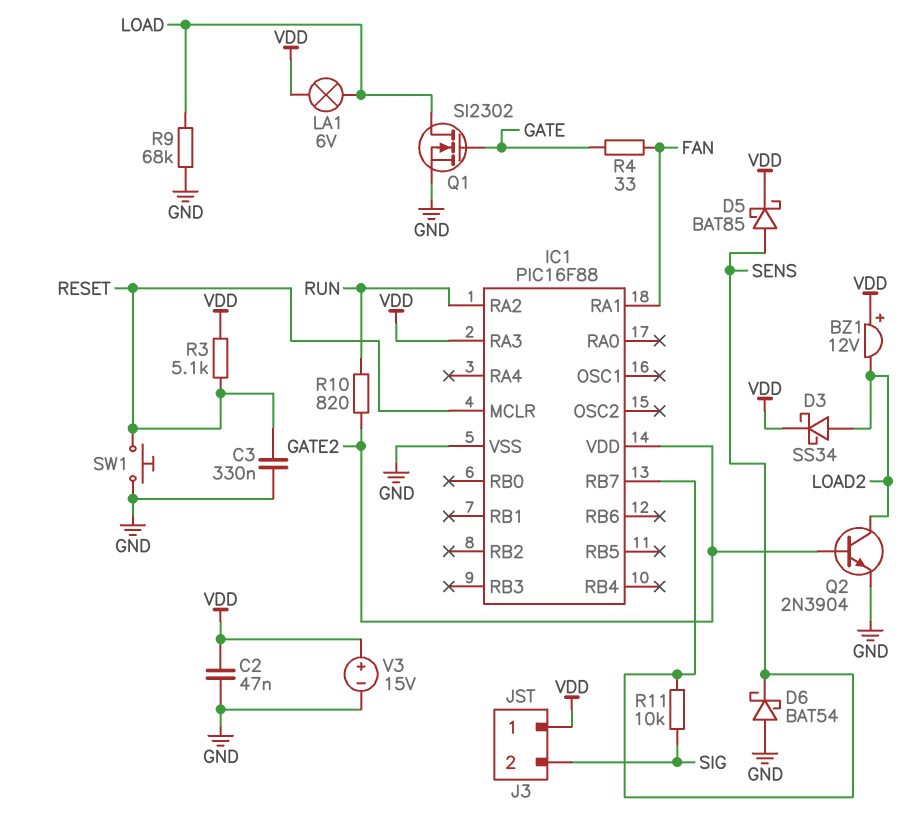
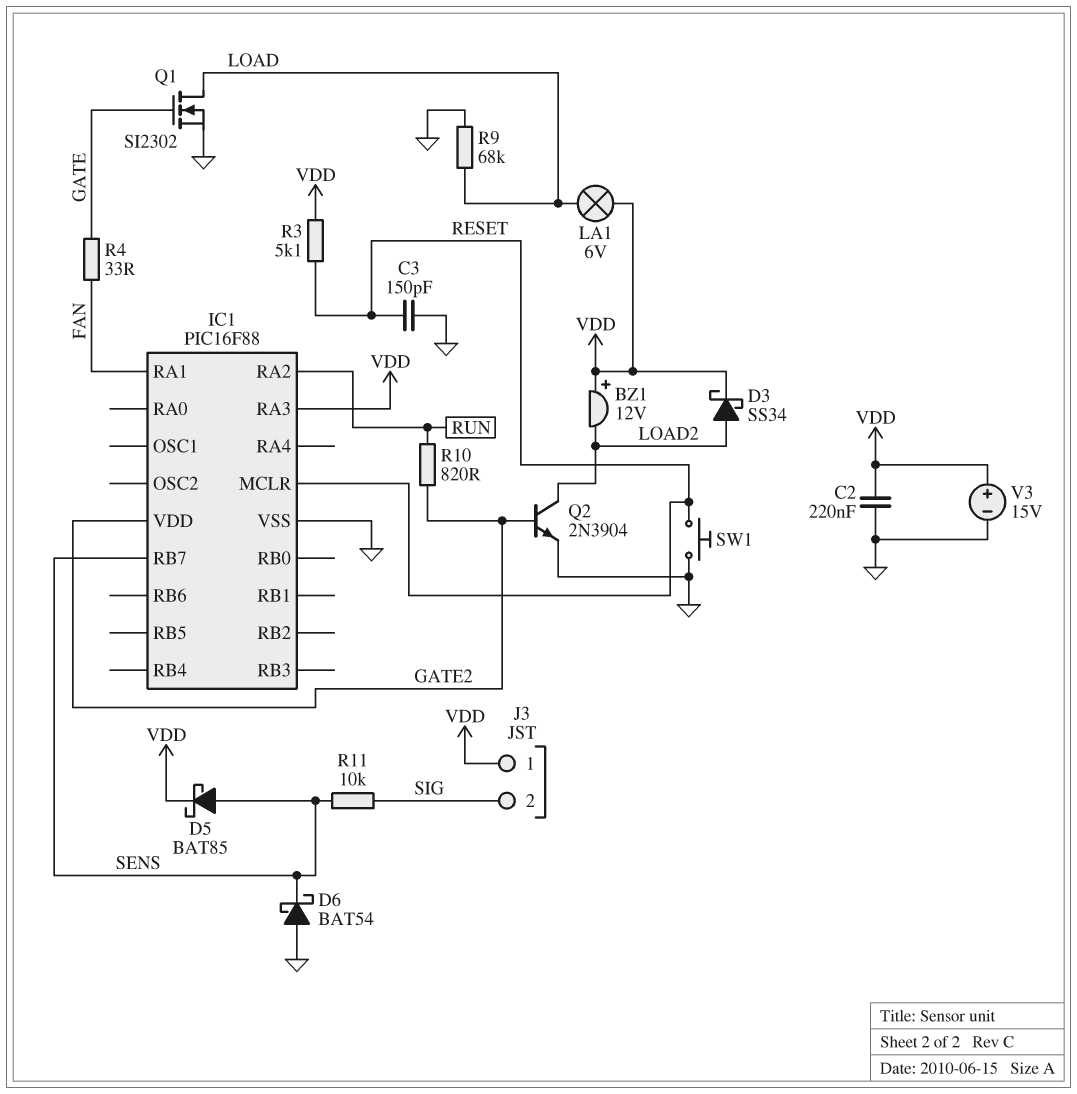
C2: 47nF (GND, VDD) -> 220nF (GND, VDD)
C3: 330nF (GND, RESET) -> 150pF (GND, RESET)

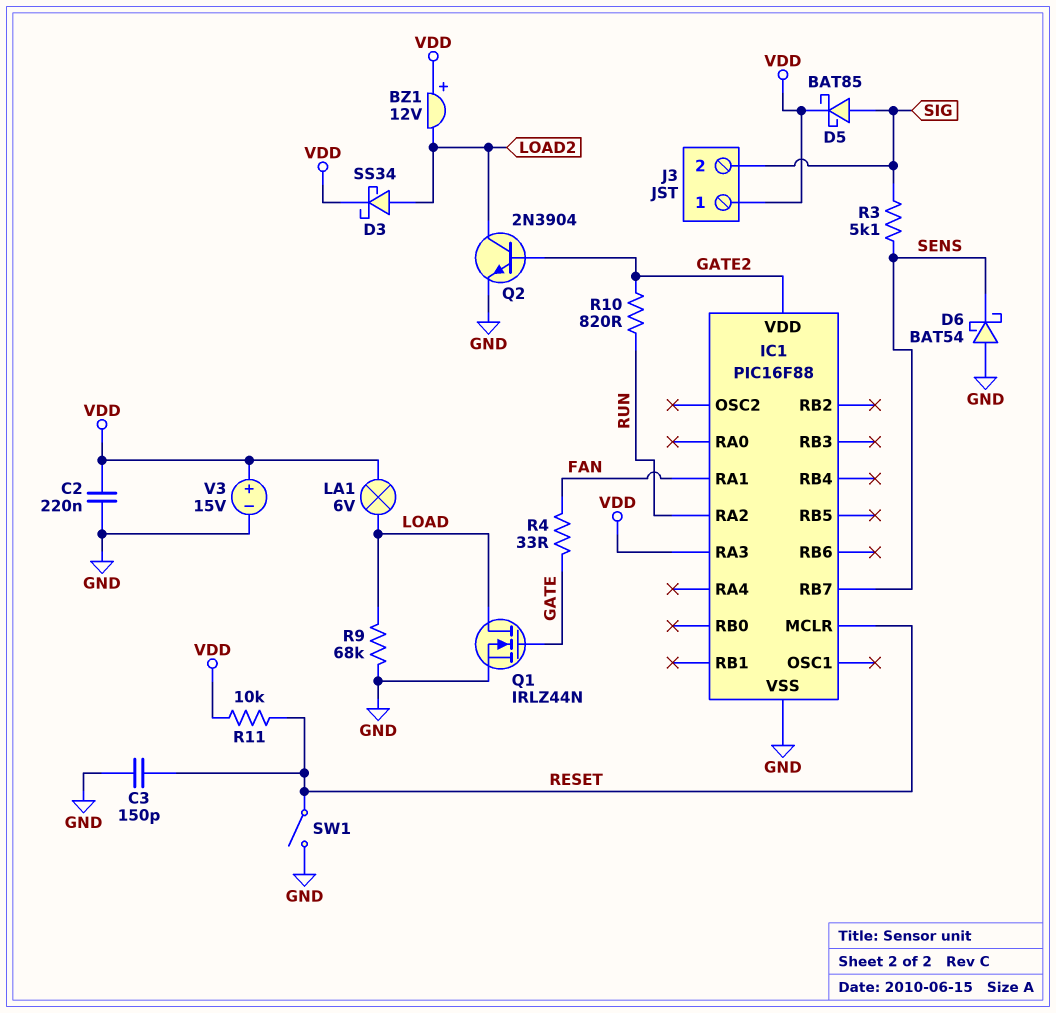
D5: schottky BAT85 (A SENS, K VDD) -> schottky BAT85 (A SIG, K VDD)
Q1: NMOS SI2302 (G GATE, D LOAD, S GND) -> NMOS IRLZ44N (G GATE, D LOAD, S GND)
R3: 5.1k (RESET, VDD) -> 5.1k (SENS, SIG)
R11: 10k (SENS, SIG) -> 10k (RESET, VDD)
SW1: button (GND, RESET) -> switch (GND, RESET)

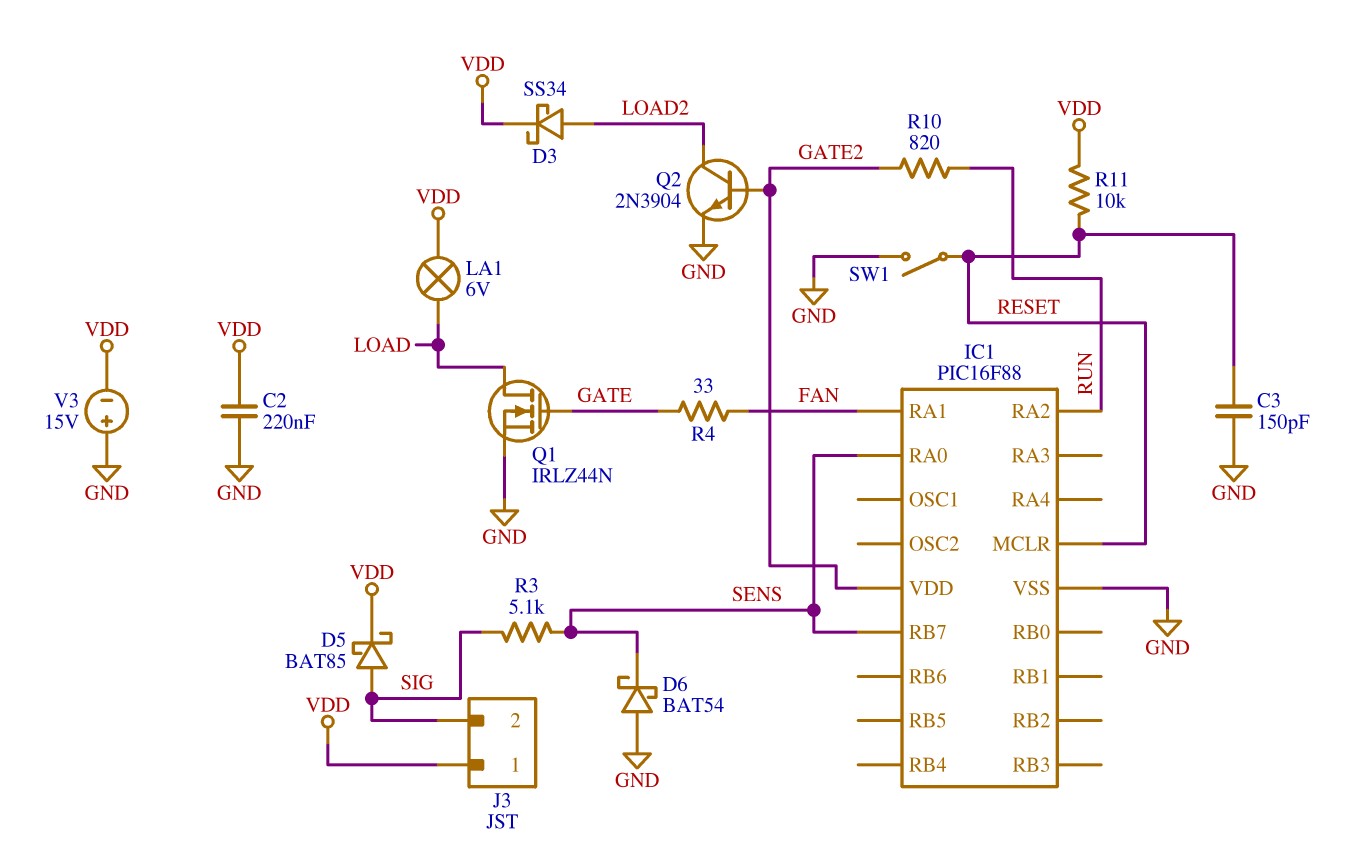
BZ1: buzzer 12V (plus VDD, minus LOAD2) -> none
IC1 pin RA0: none -> SENS
IC1 pin RA3: VDD -> none
R9: 68k (GND, LOAD) -> none
V3: 15V (plus VDD, minus GND) -> 15V (plus GND, minus VDD)

